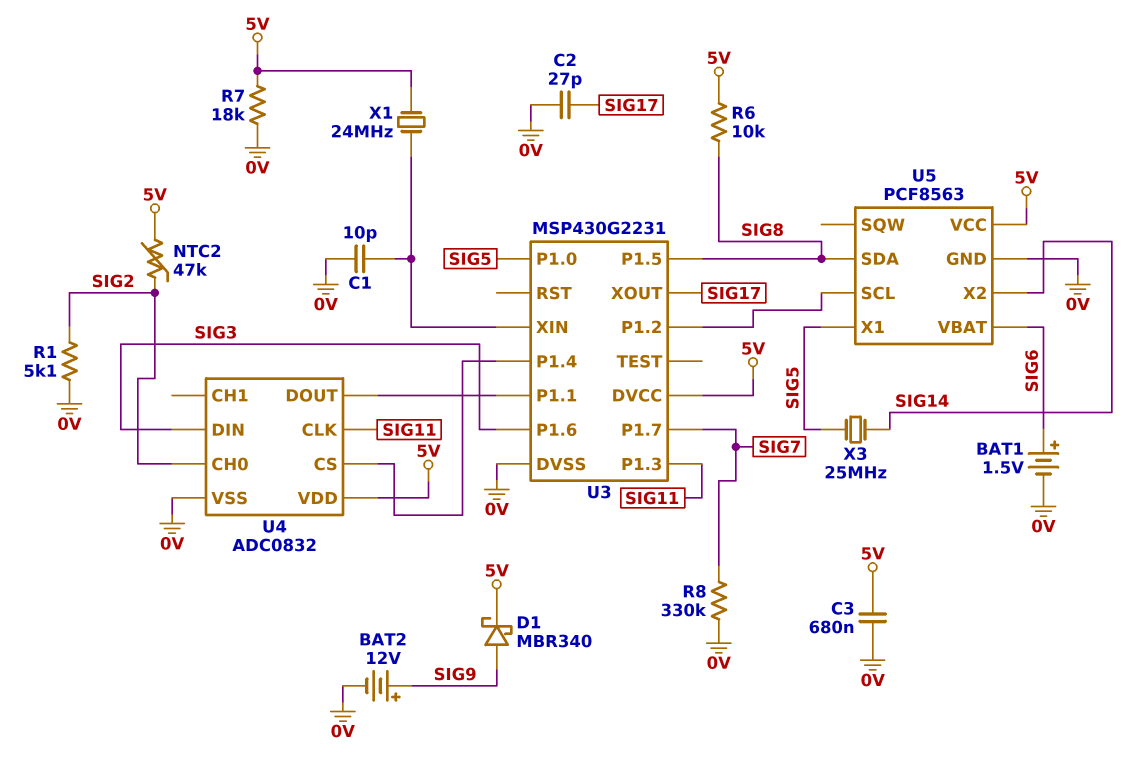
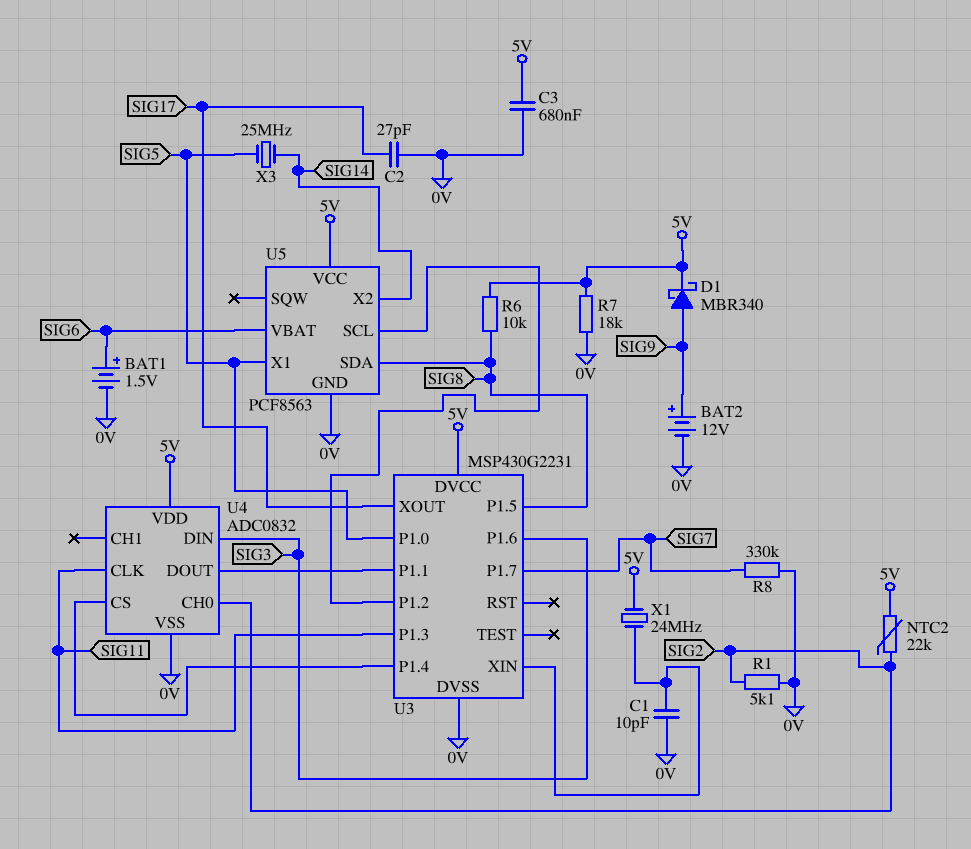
NTC2: 47k (5V, SIG2) -> 22k (5V, SIG2)

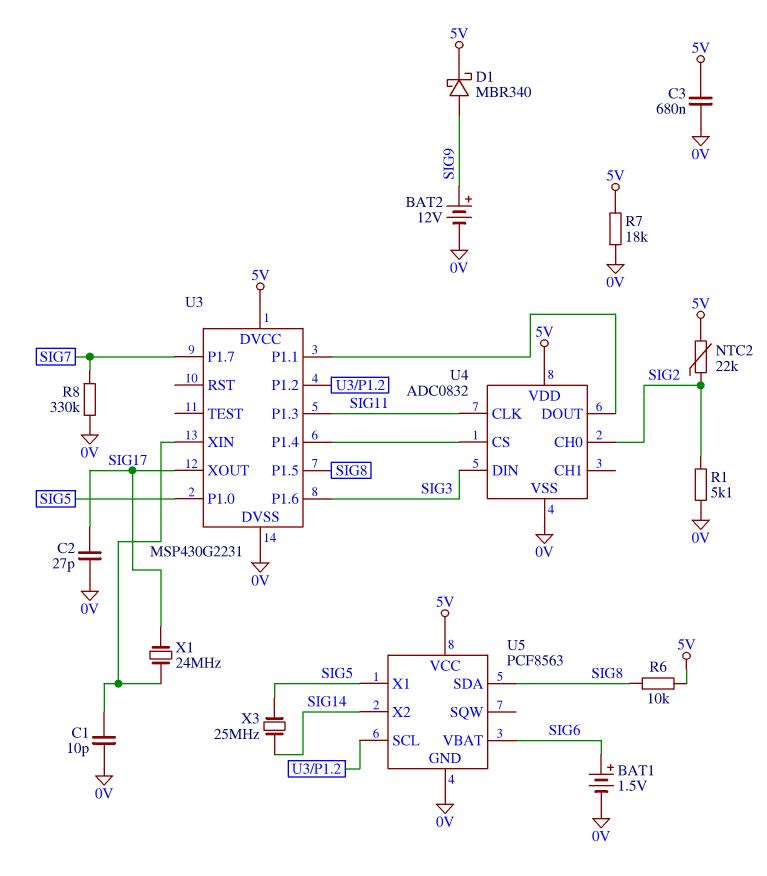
X1: 24MHz (5V, U3/XIN) -> 24MHz (SIG17, U3/XIN)

